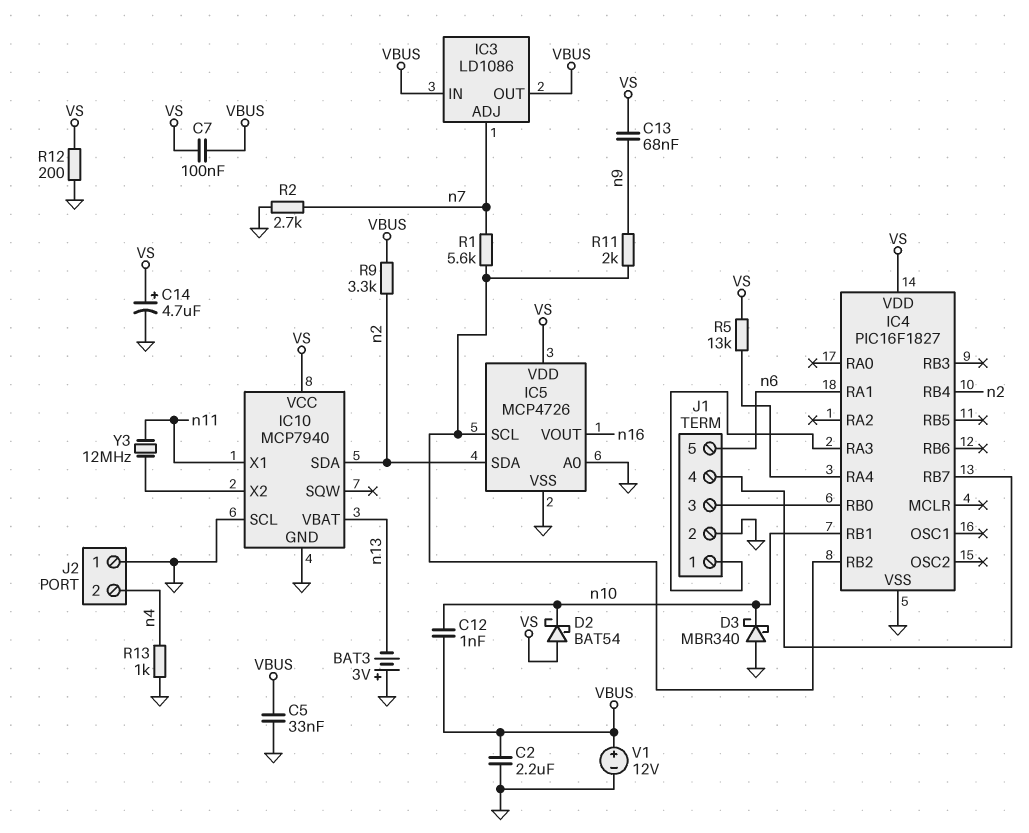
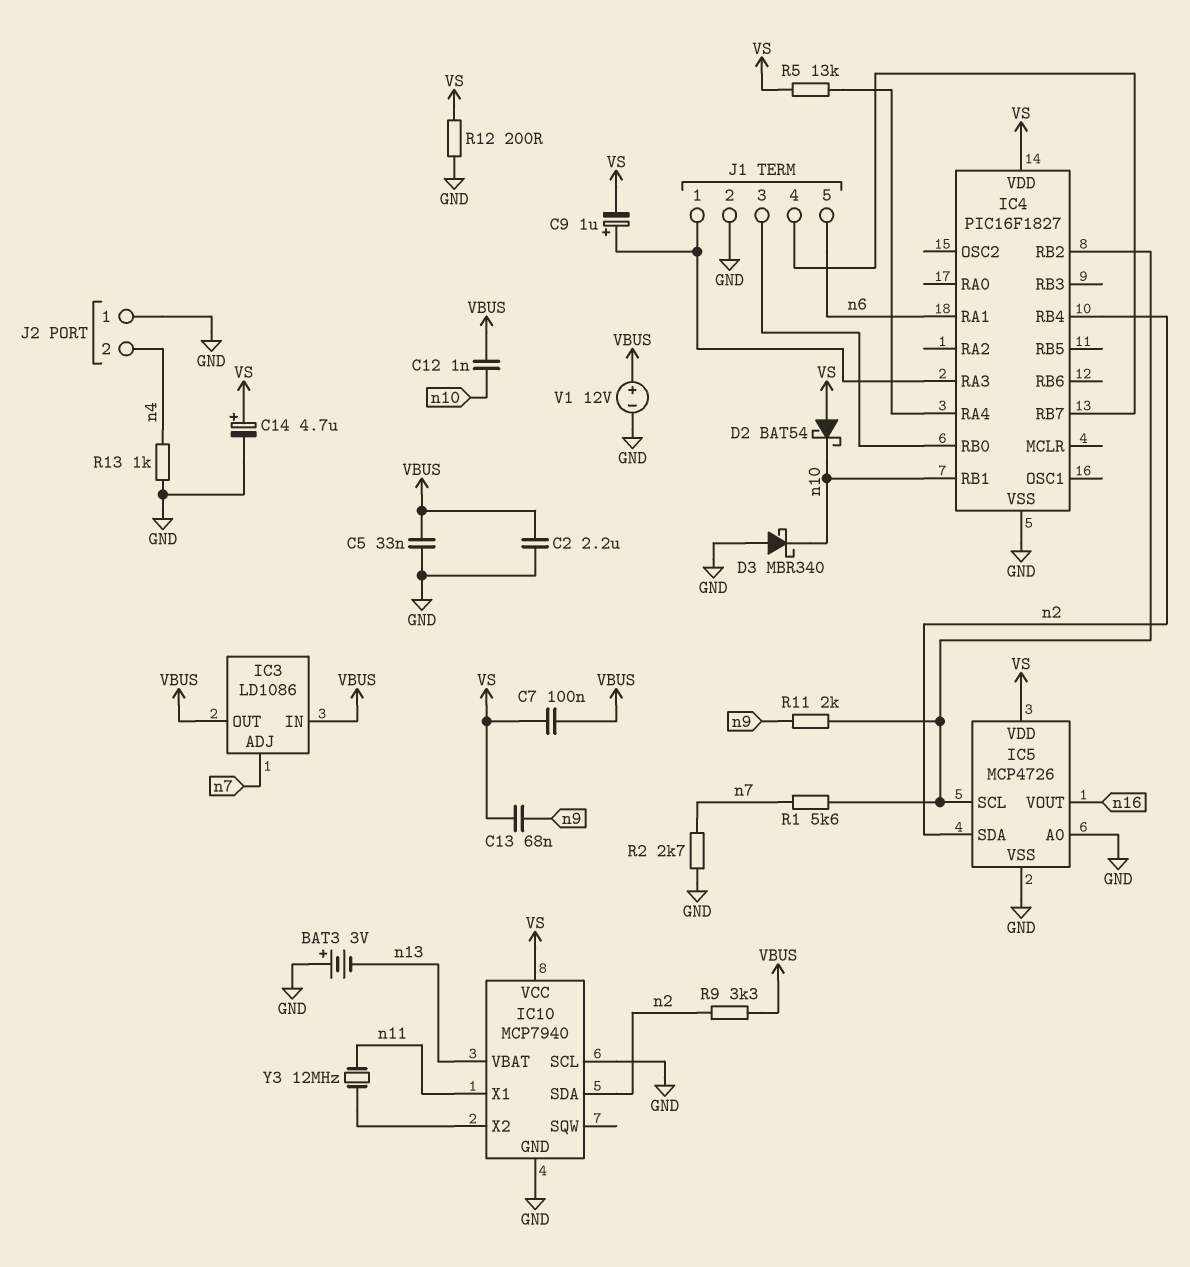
C9: none -> 1uF (plus IC4/RA3, minus VS)

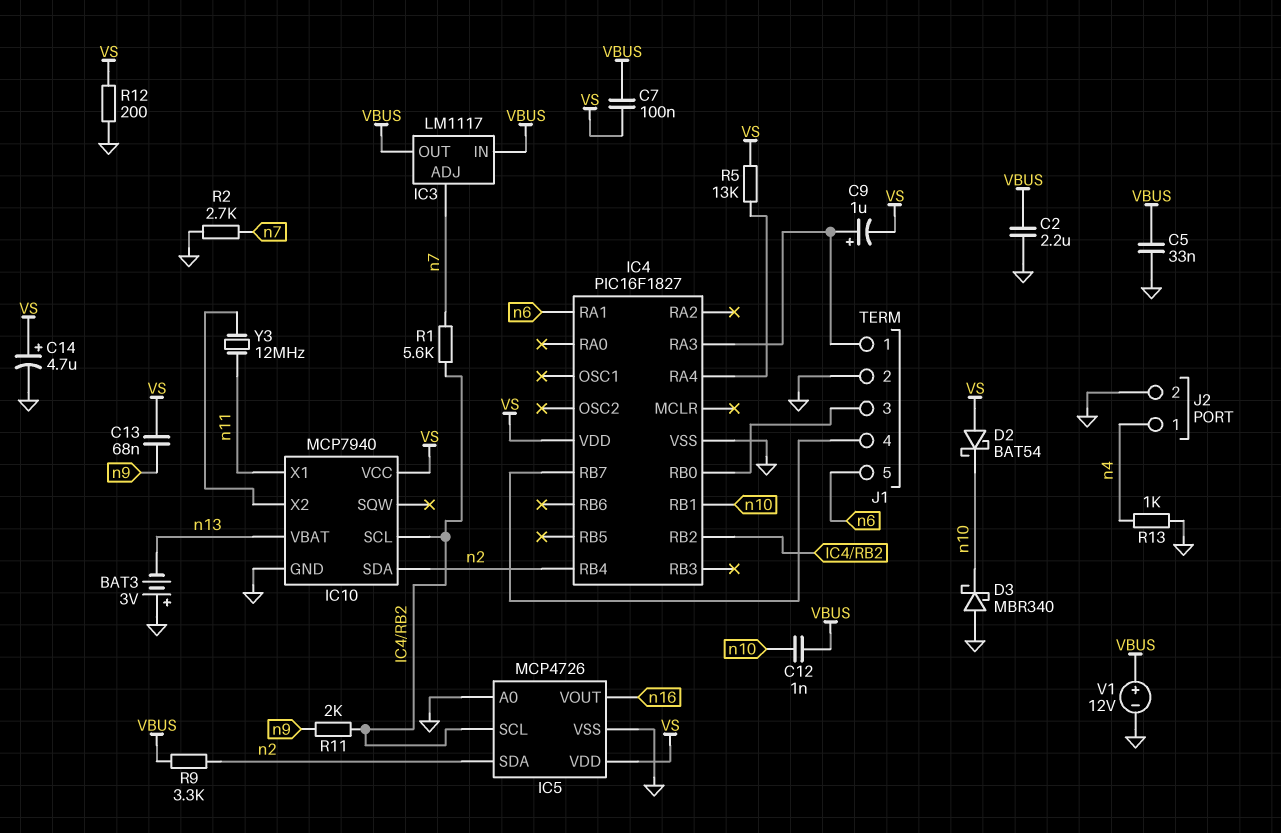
IC3: LD1086 -> LM1117
IC10 pin SCL: GND -> IC4/RB2
J2 pin 1: GND -> n4
J2 pin 2: n4 -> GND

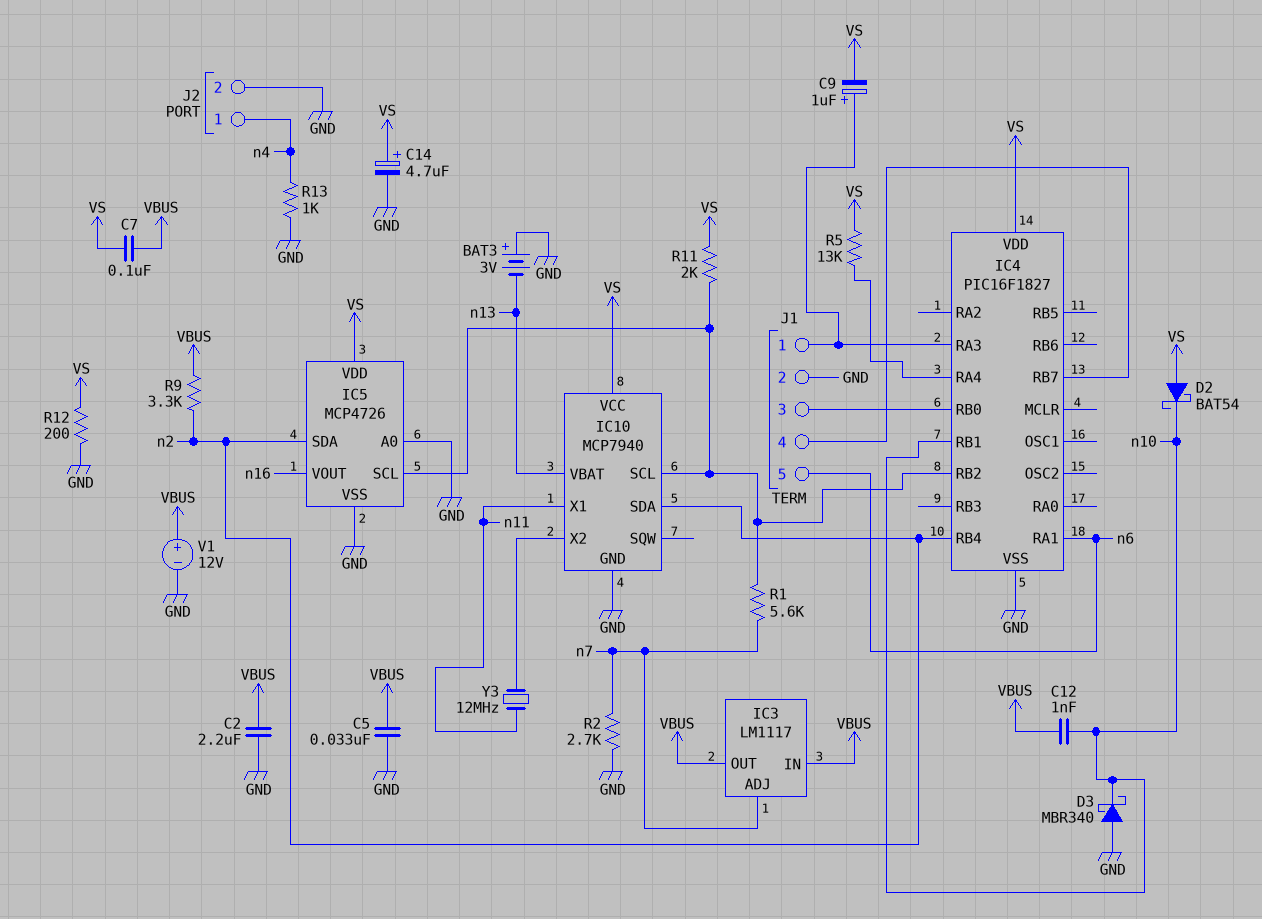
C13: 68nF (VS, n9) -> none
R11: 2k (IC4/RB2, n9) -> 2k (IC4/RB2, VS)

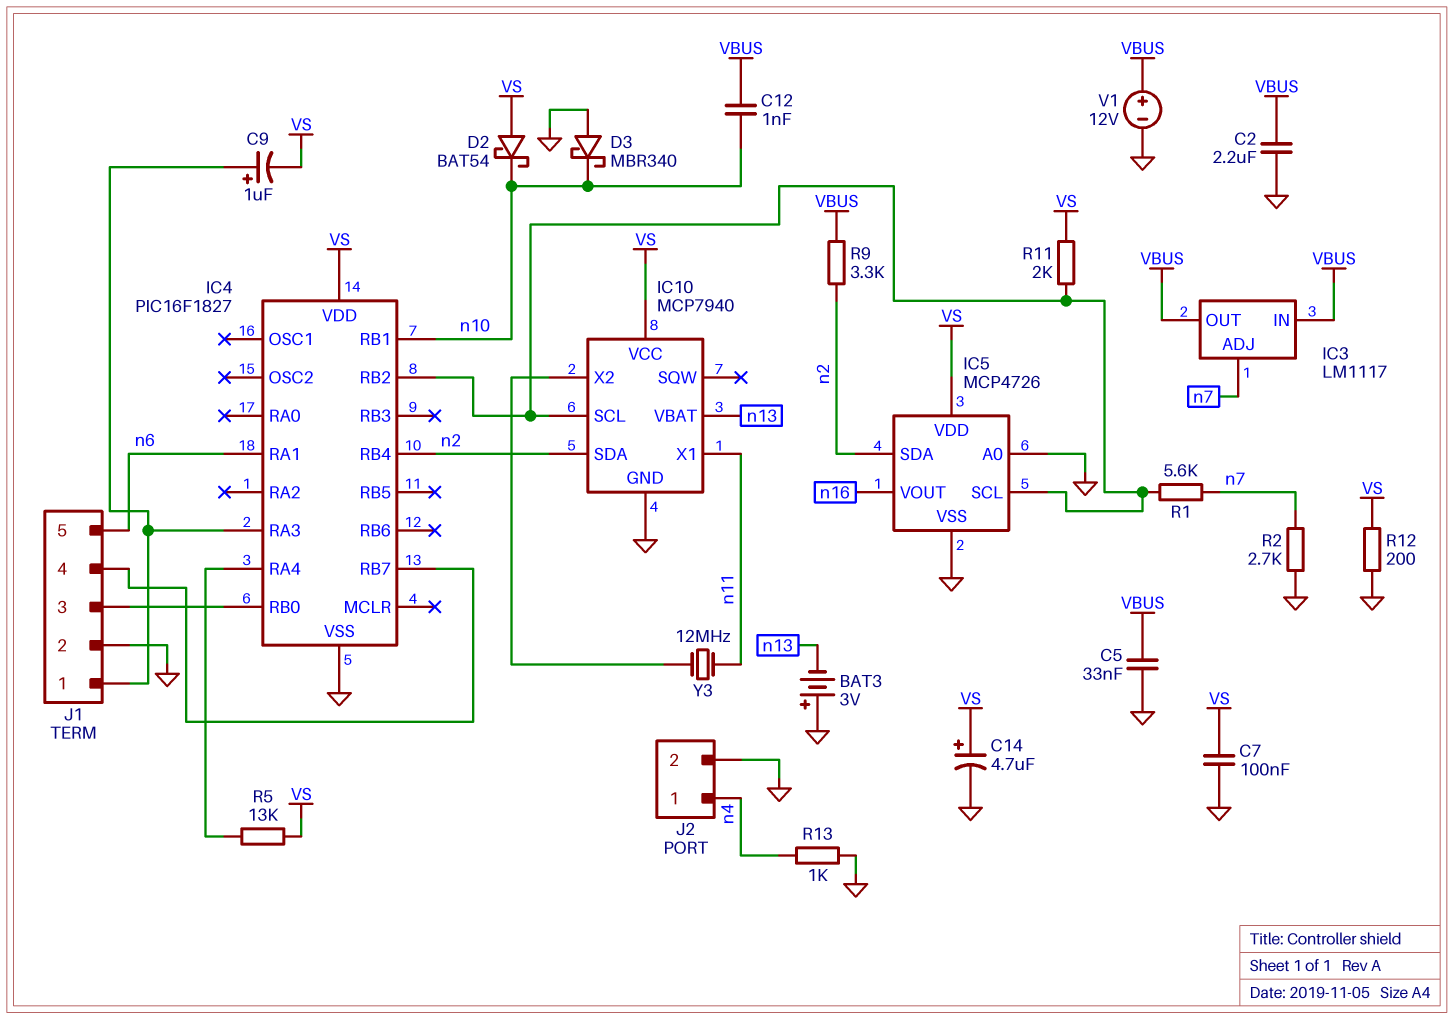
C7: 100nF (VBUS, VS) -> 100nF (GND, VS)

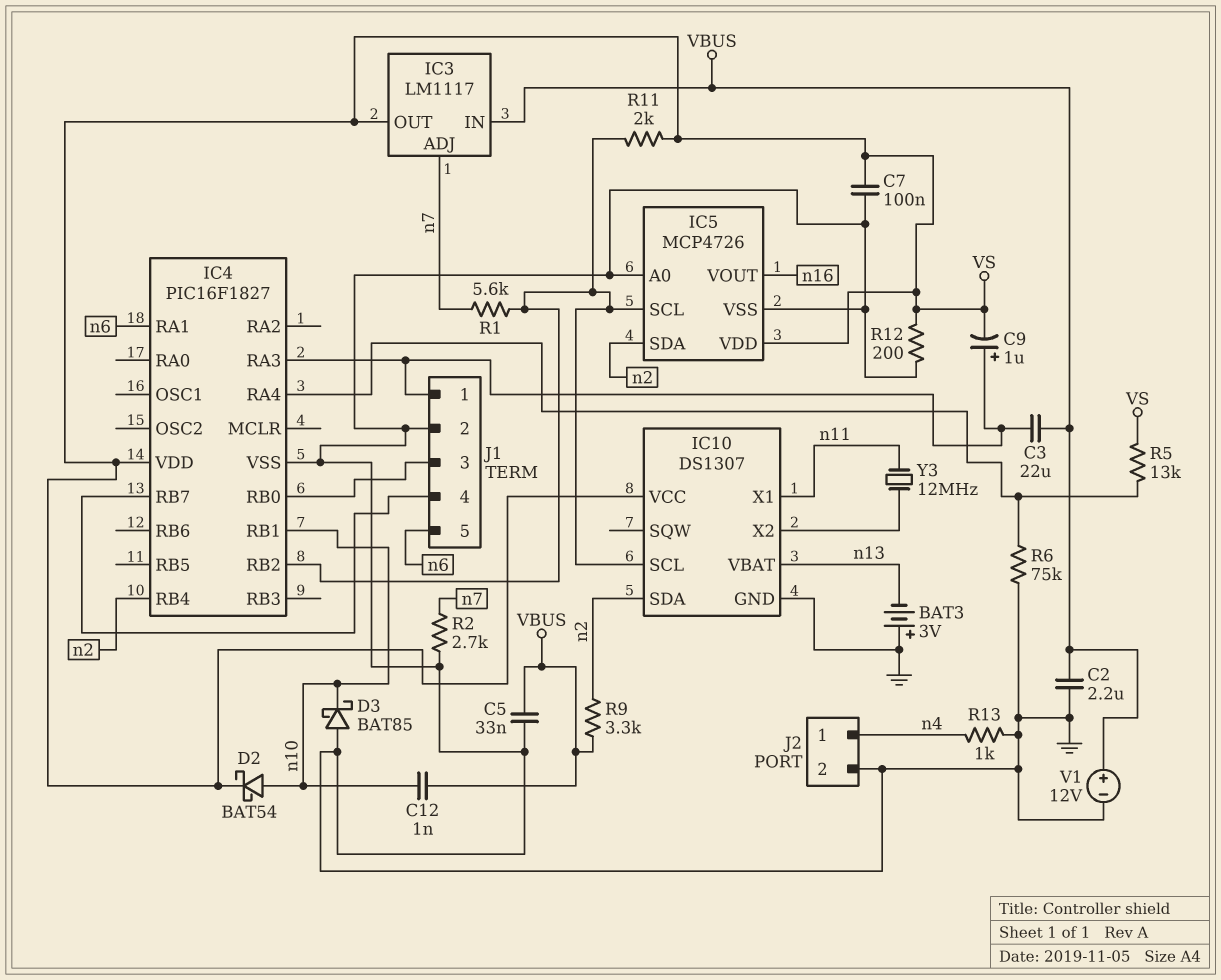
C3: none -> 22uF (IC4/RA3, VBUS)
C14: 4.7uF (plus VS, minus GND) -> none
D2: schottky BAT54 (A VS, K n10) -> schottky BAT54 (A n10, K VS)
D3: schottky MBR340 (A GND, K n10) -> schottky BAT85 (A GND, K n10)
IC3 pin OUT: VBUS -> VS
IC10: MCP7940 -> DS1307
R6: none -> 75k (GND, IC4/RA4)

